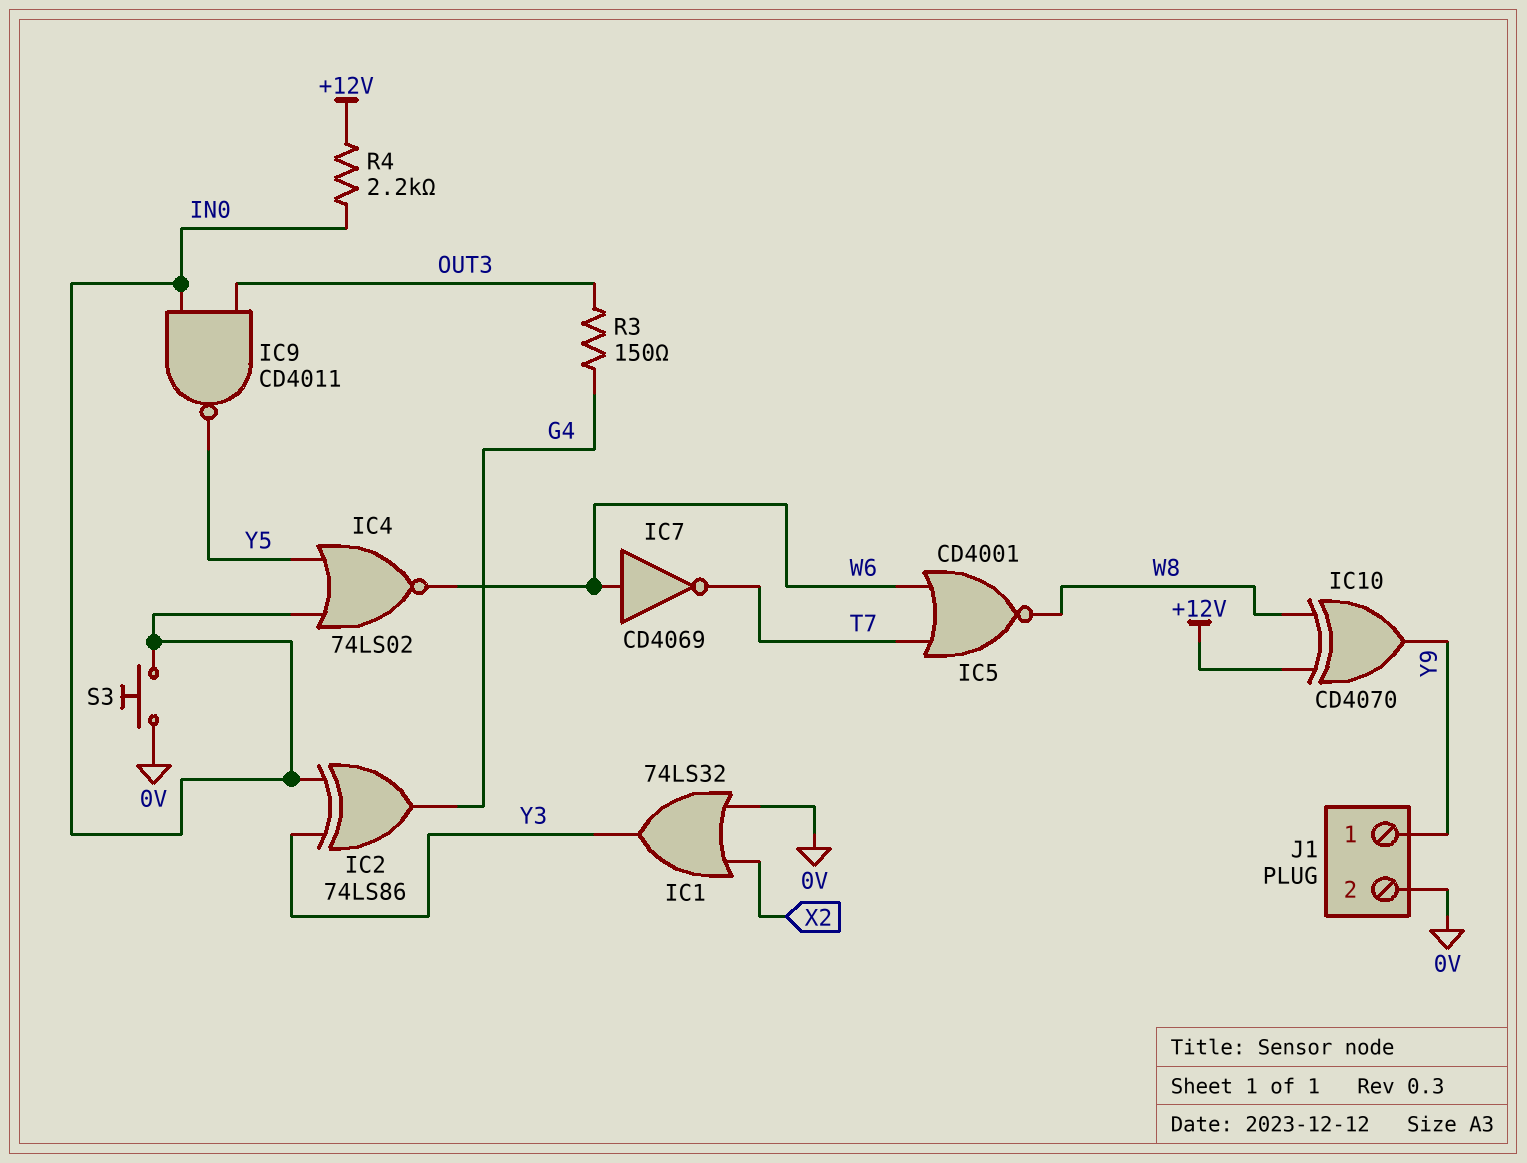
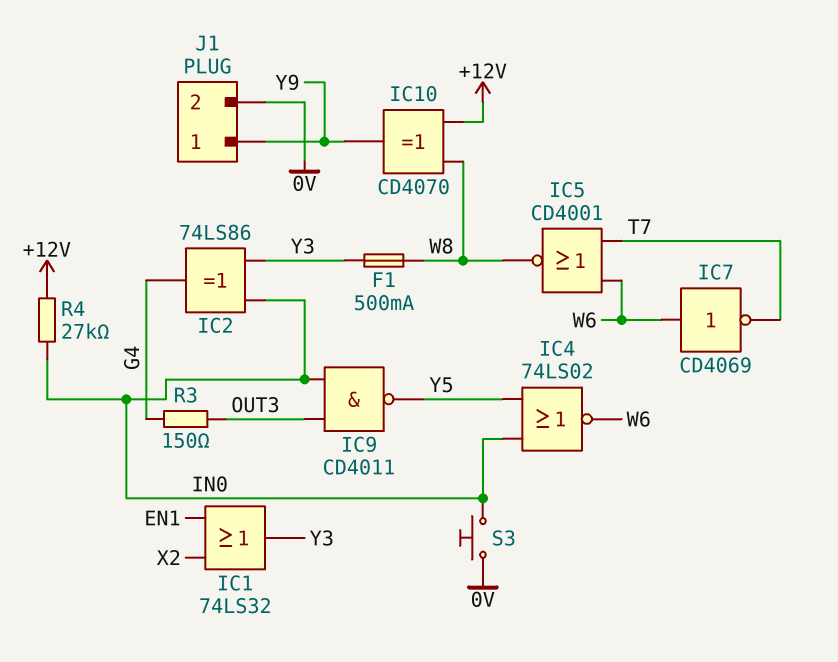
F1: none -> 500mA (W8, Y3)
IC1: OR 74LS32 (in 0V, in X2, out Y3) -> OR 74LS32 (in EN1, in X2, out Y3)
R4: 2.2k (+12V, IN0) -> 27k (+12V, IN0)

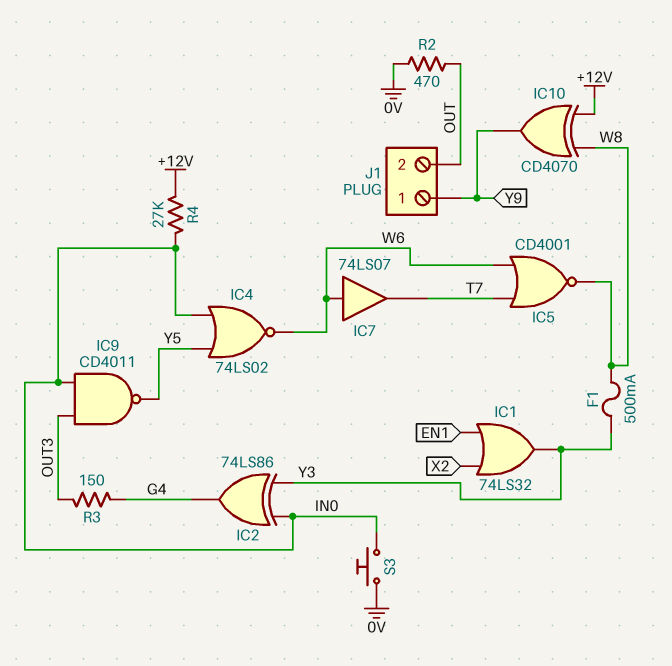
IC7: NOT CD4069 (in W6, out T7) -> buffer 74LS07 (in W6, out T7)
J1 pin 2: 0V -> OUT
R2: none -> 470 (0V, OUT)

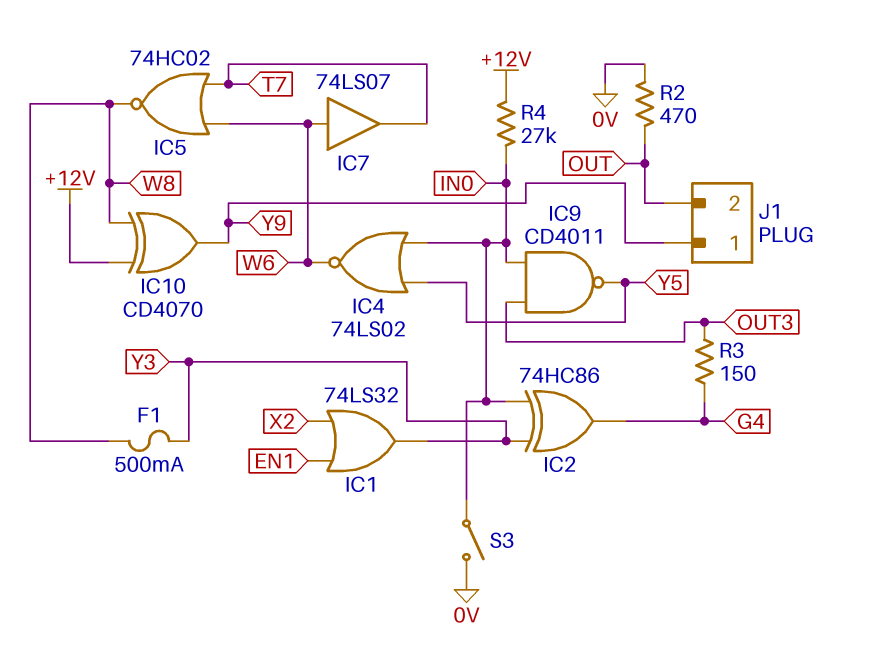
IC2: XOR 74LS86 (in IN0, in Y3, out G4) -> XOR 74HC86 (in IN0, in Y3, out G4)
IC5: NOR CD4001 (in T7, in W6, out W8) -> NOR 74HC02 (in T7, in W6, out W8)
S3: button (0V, IN0) -> switch (0V, IN0)

